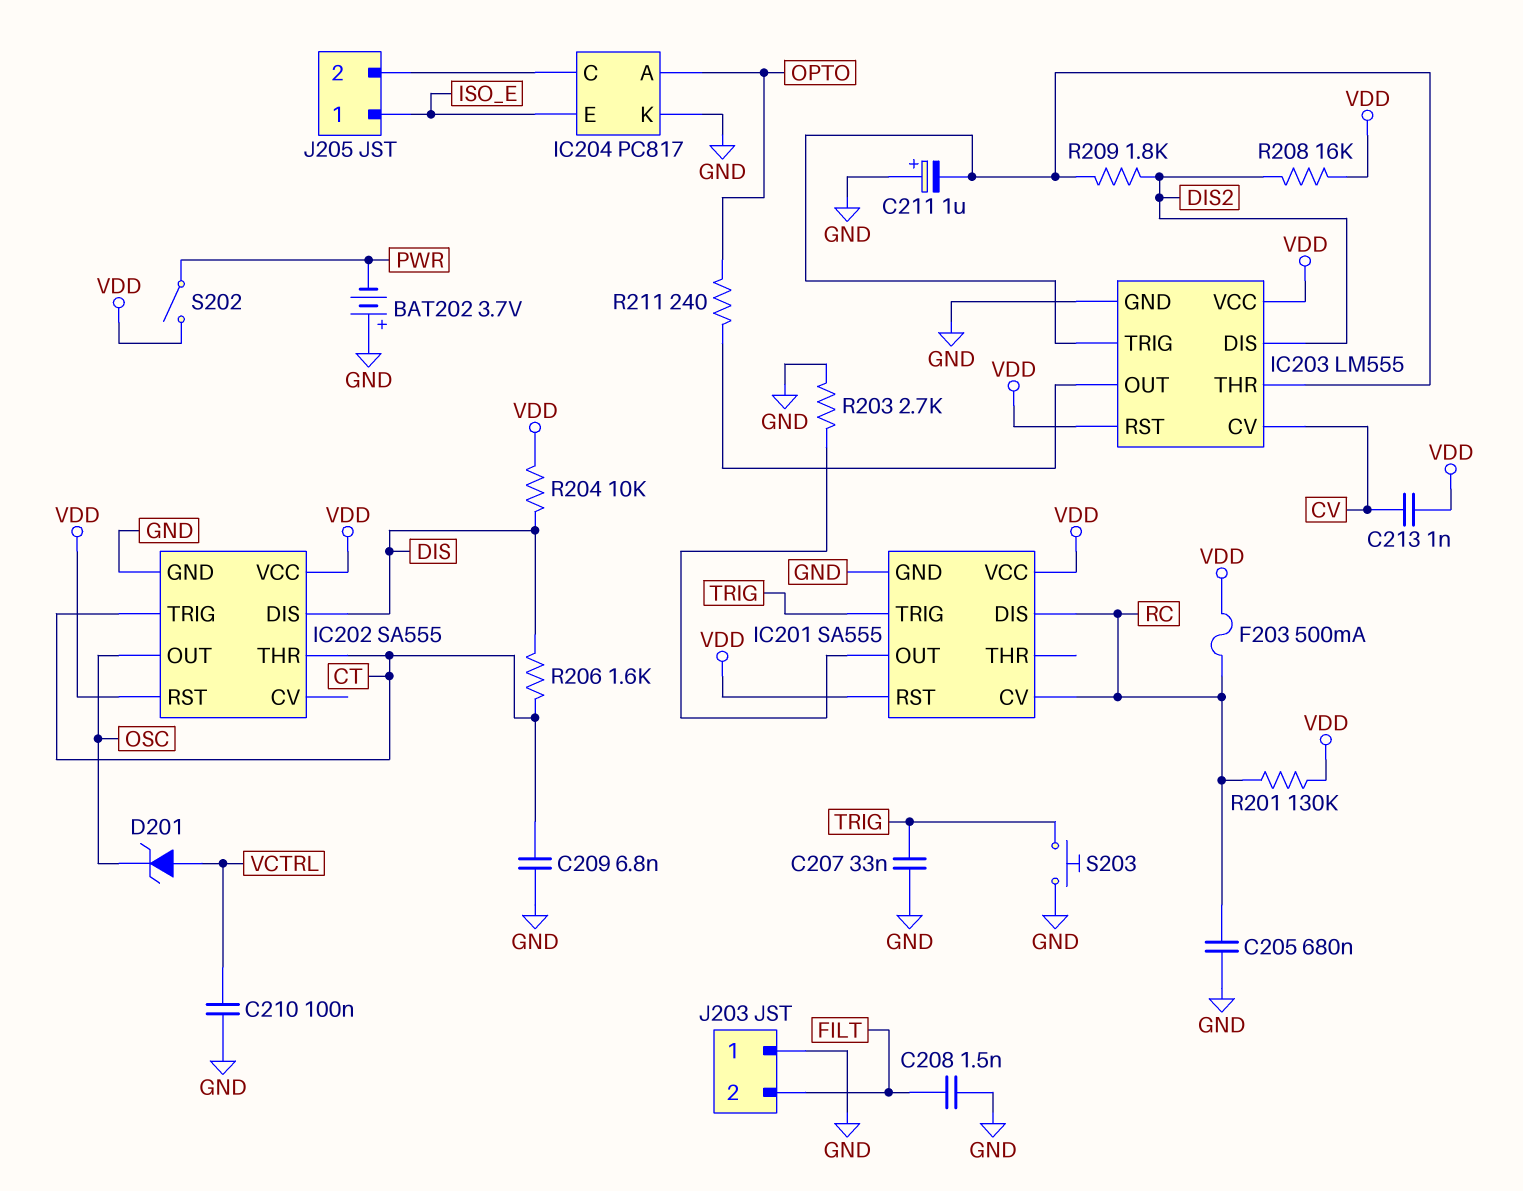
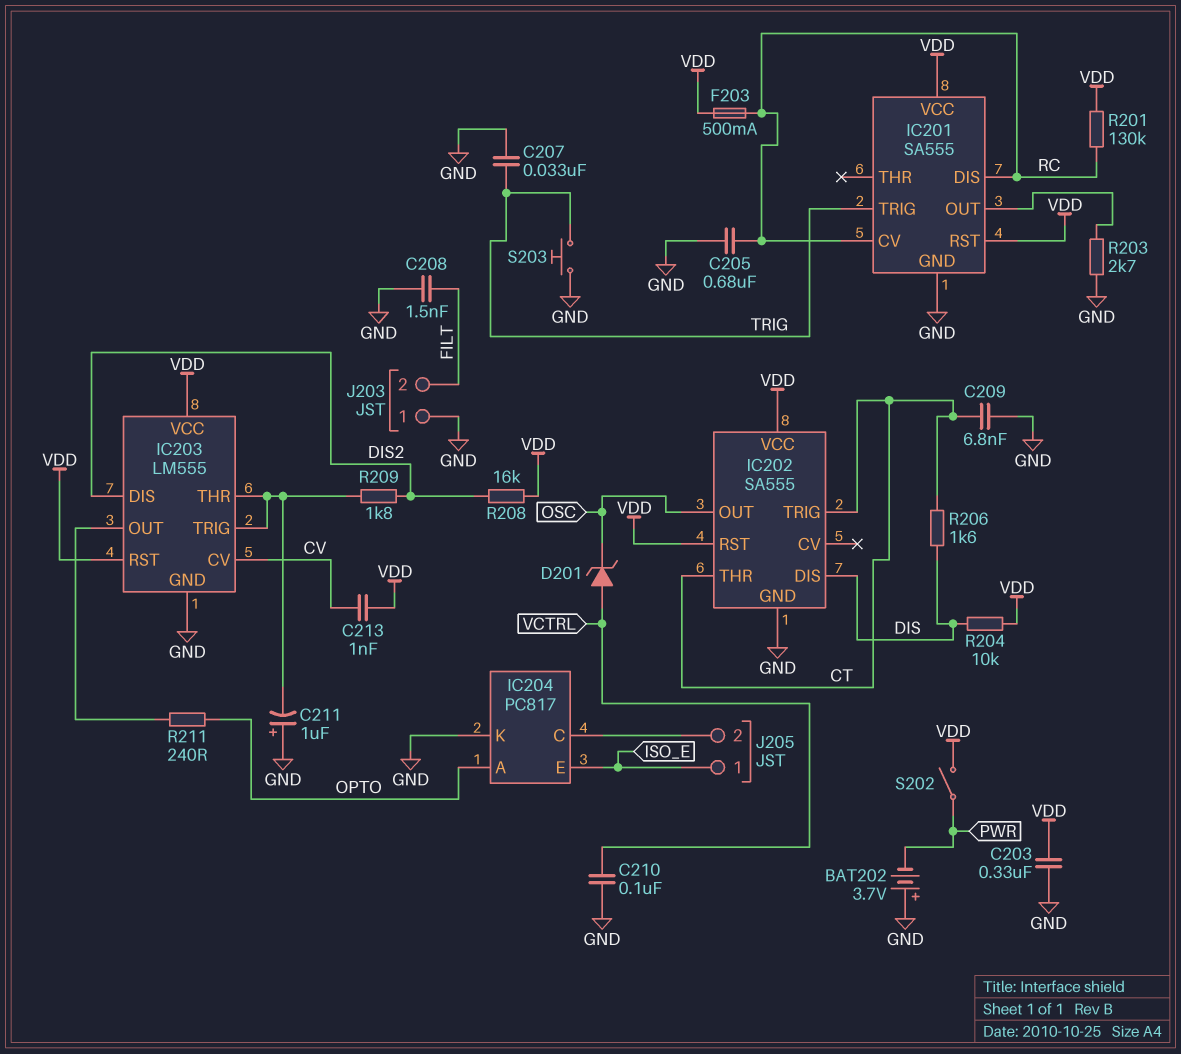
C203: none -> 330nF (GND, VDD)

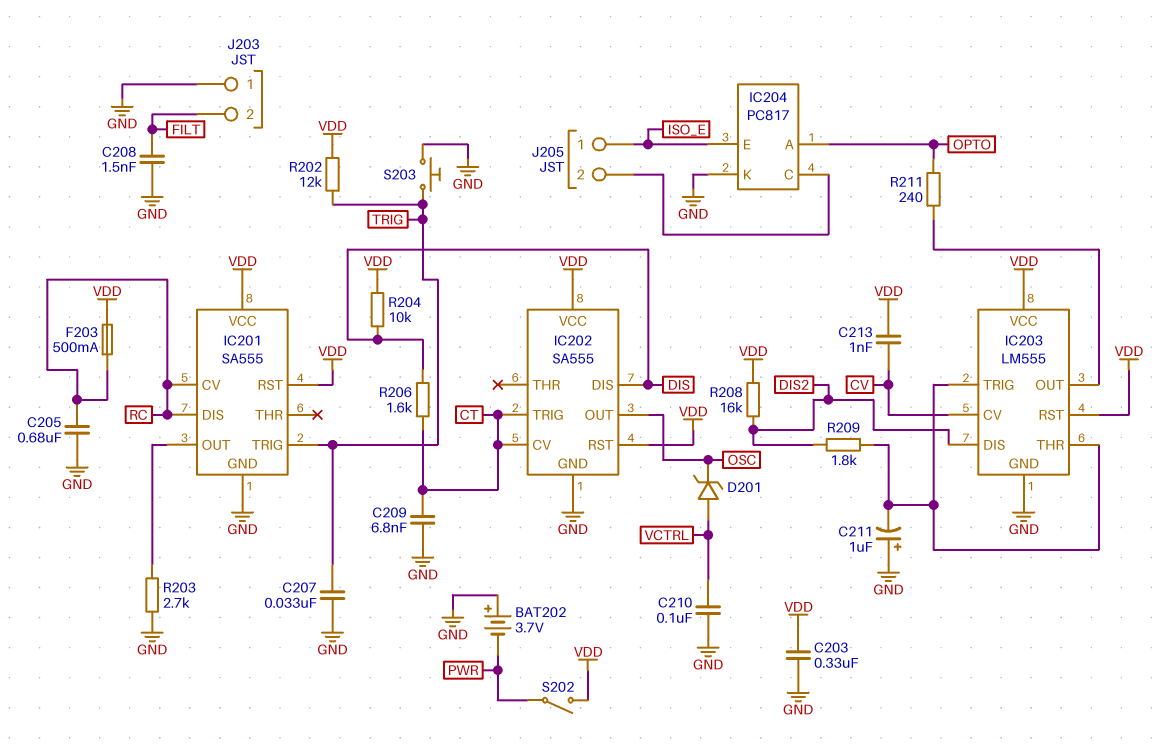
IC202 pin CV: none -> CT
IC202 pin THR: CT -> none
R201: 130k (RC, VDD) -> none
R202: none -> 12k (TRIG, VDD)

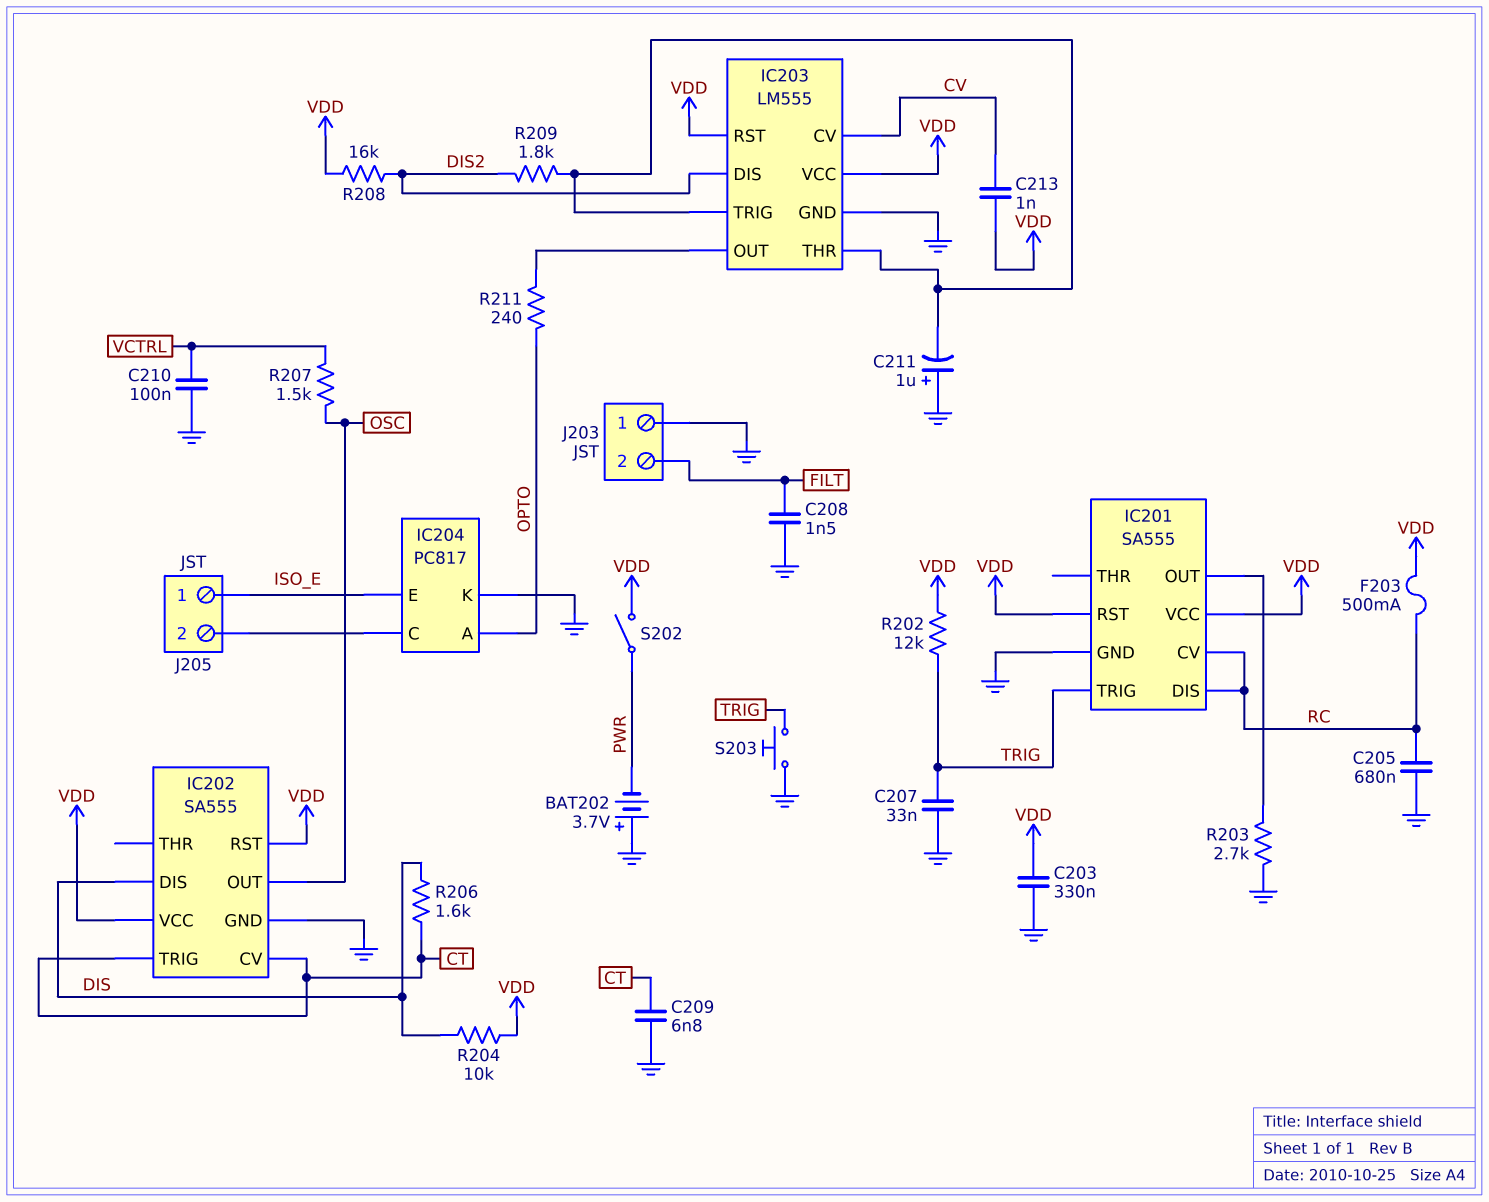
D201: zener (A VCTRL, K OSC) -> none
R207: none -> 1.5k (OSC, VCTRL)

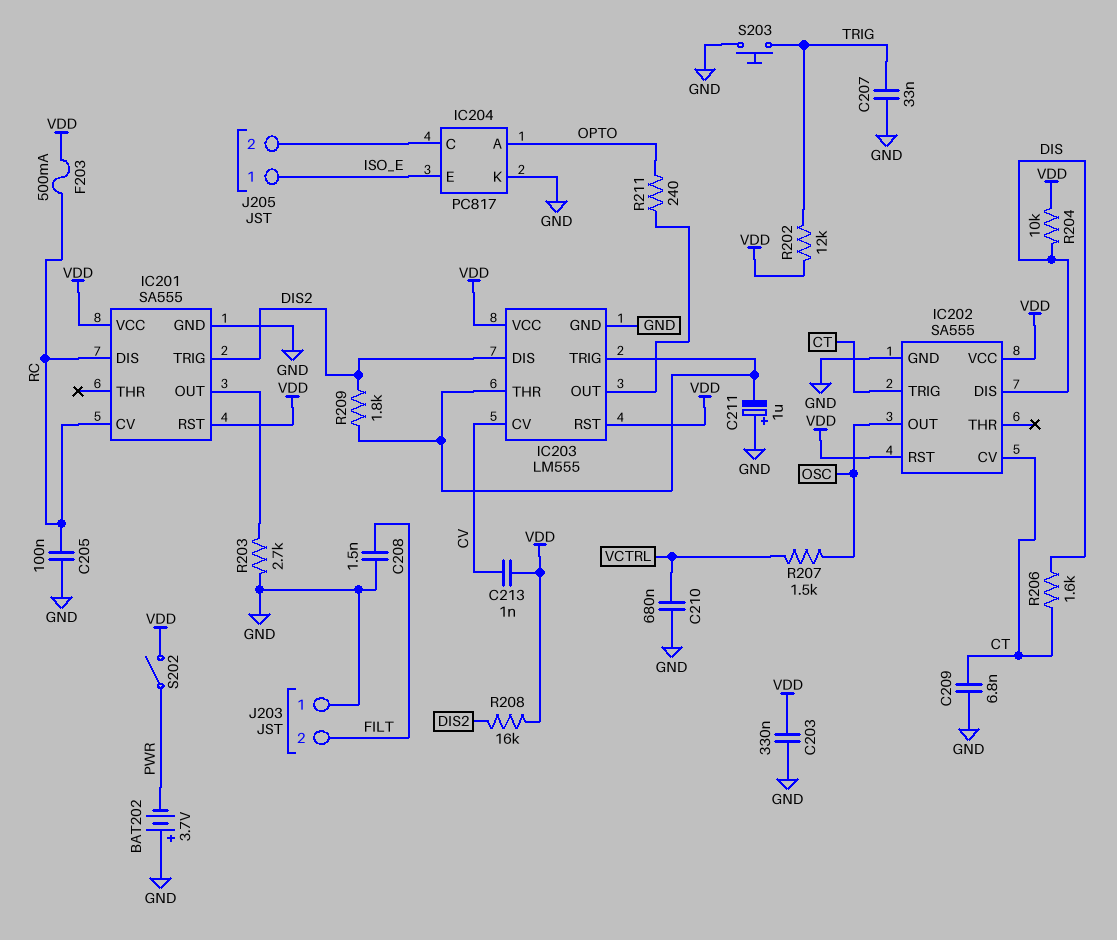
C205: 680nF (GND, RC) -> 100nF (GND, RC)
C210: 100nF (GND, VCTRL) -> 680nF (GND, VCTRL)
IC201 pin TRIG: TRIG -> DIS2

